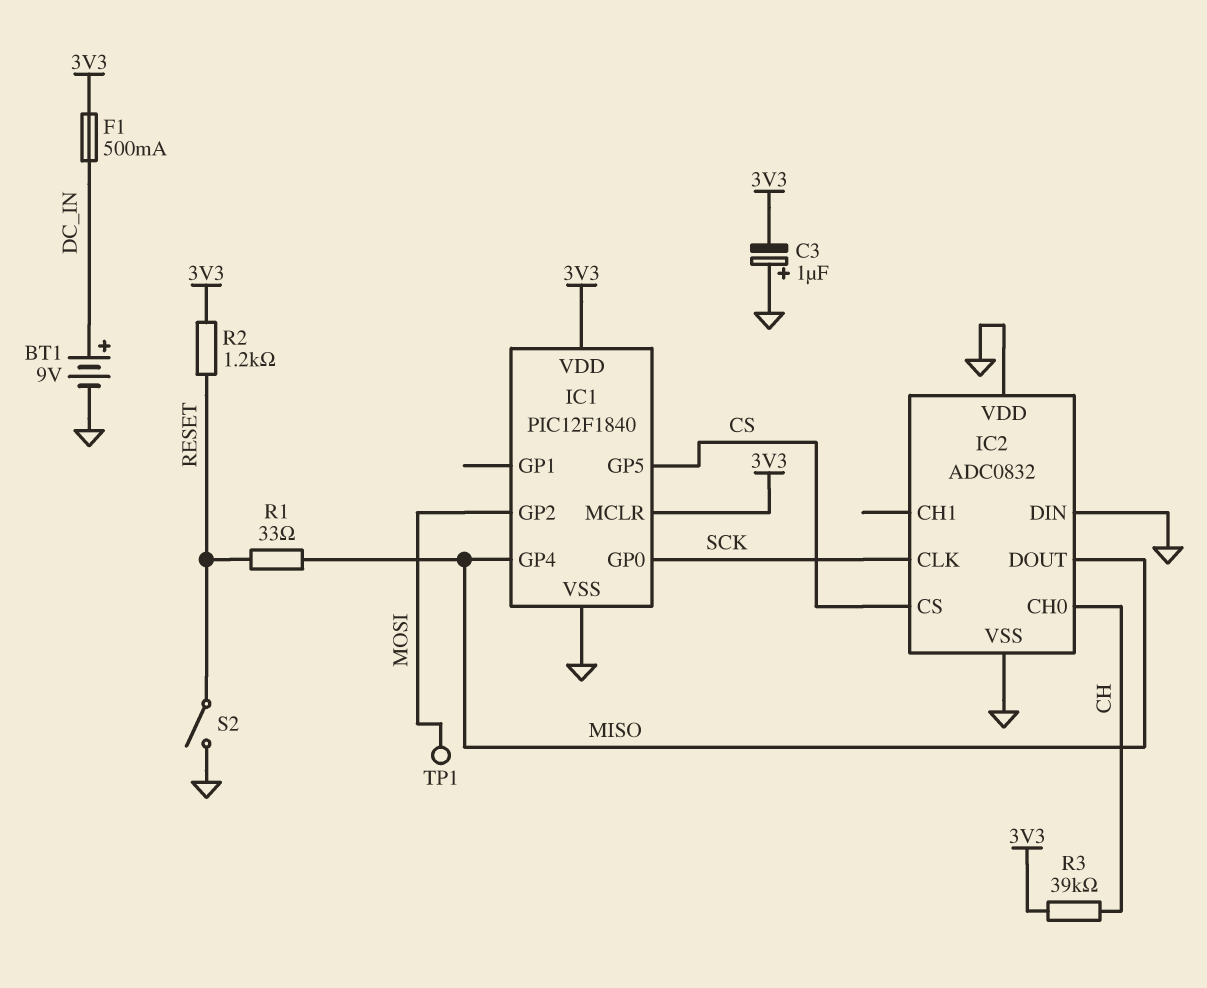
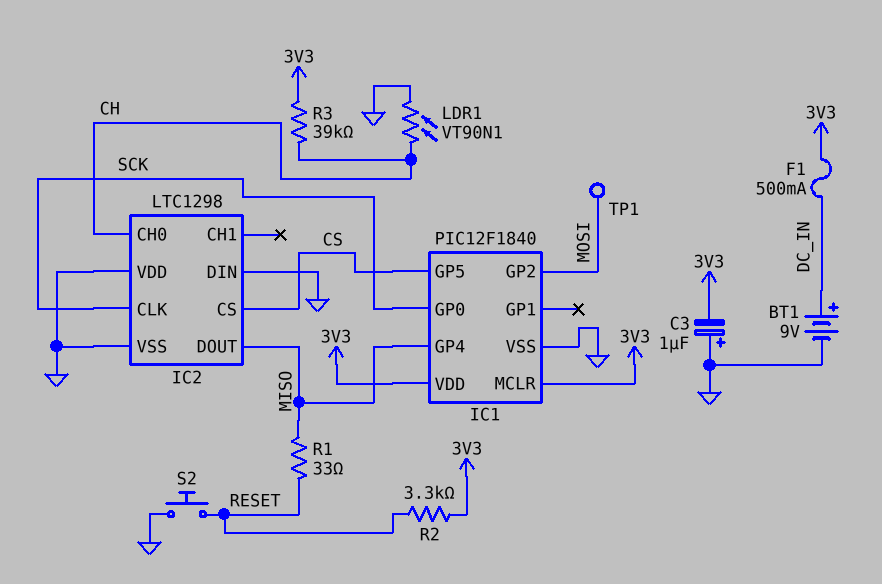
IC2: ADC0832 -> LTC1298
LDR1: none -> VT90N1 (CH, GND)
R2: 1.2k (3V3, RESET) -> 3.3k (3V3, RESET)
S2: switch (GND, RESET) -> button (GND, RESET)

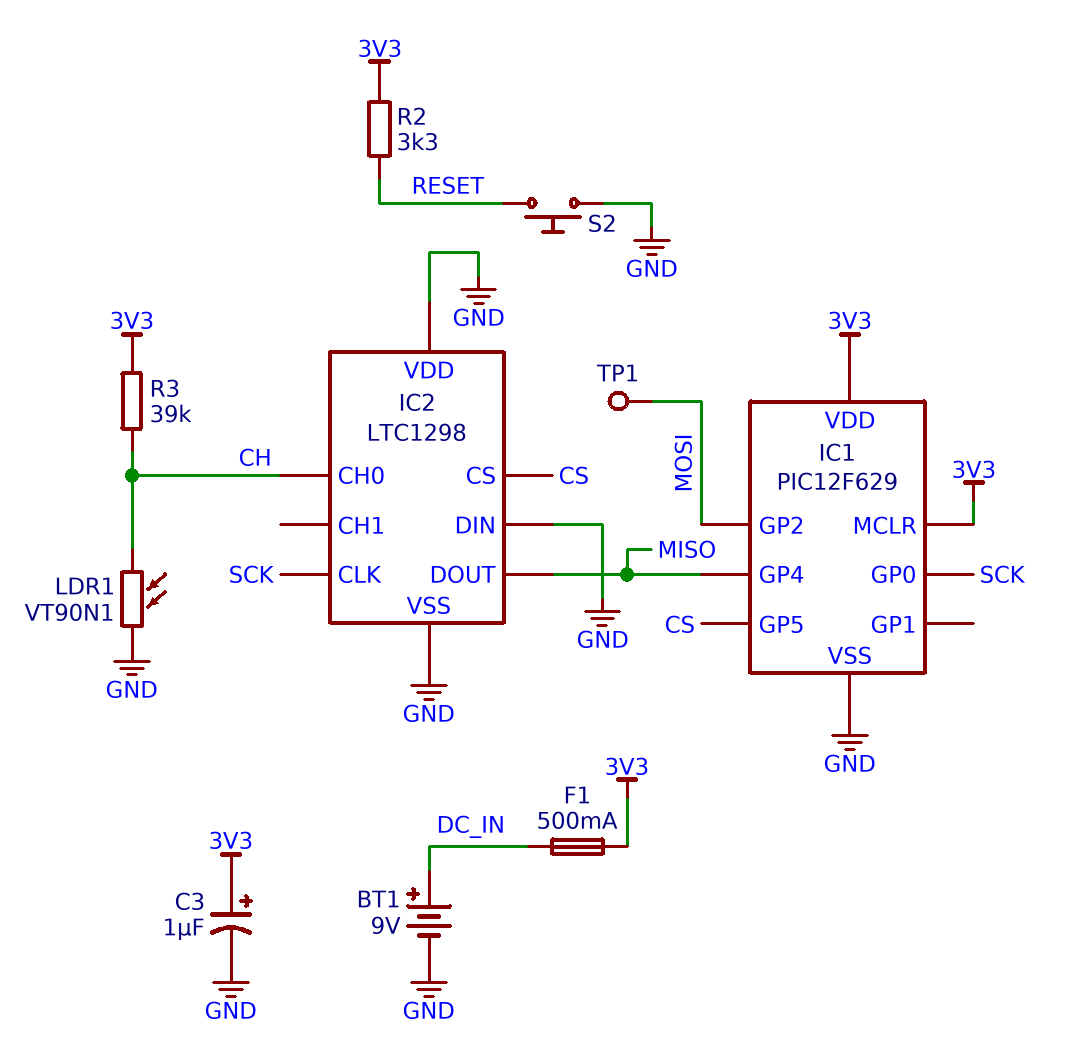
C3: 1uF (plus GND, minus 3V3) -> 1uF (plus 3V3, minus GND)
IC1: PIC12F1840 -> PIC12F629
R1: 33 (MISO, RESET) -> none

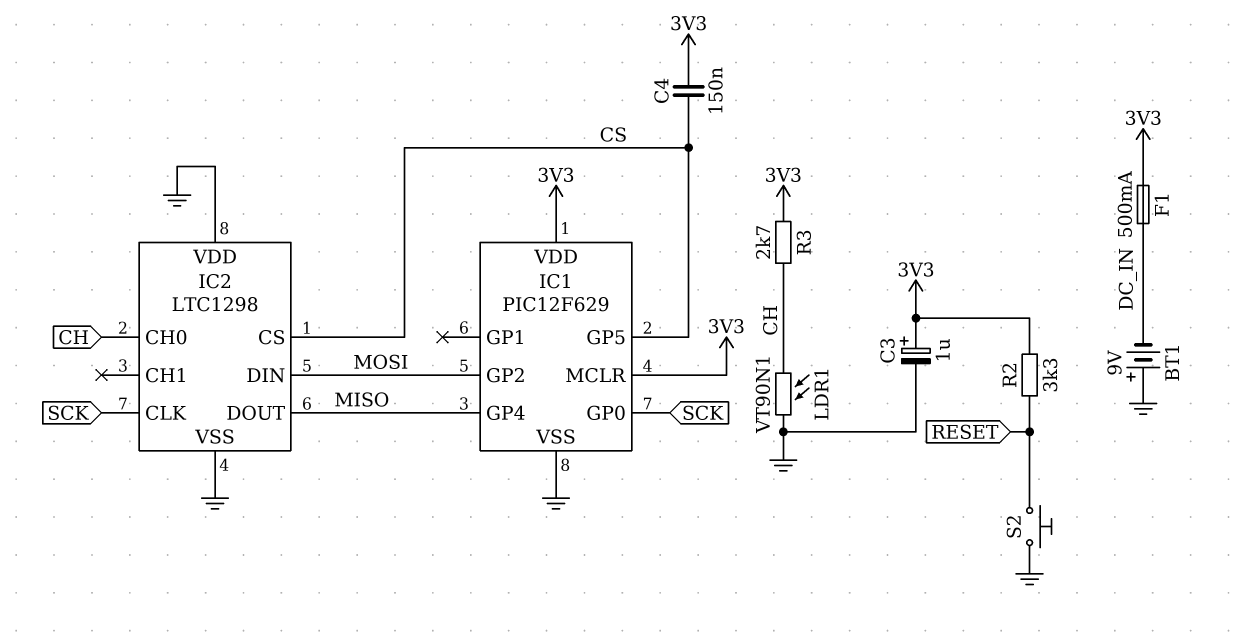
BT1: 9V (plus DC_IN, minus GND) -> 9V (plus GND, minus DC_IN)
C4: none -> 150nF (3V3, CS)
IC2 pin DIN: GND -> MOSI
R3: 39k (3V3, CH) -> 2.7k (3V3, CH)
TP1: test point (MOSI) -> none

